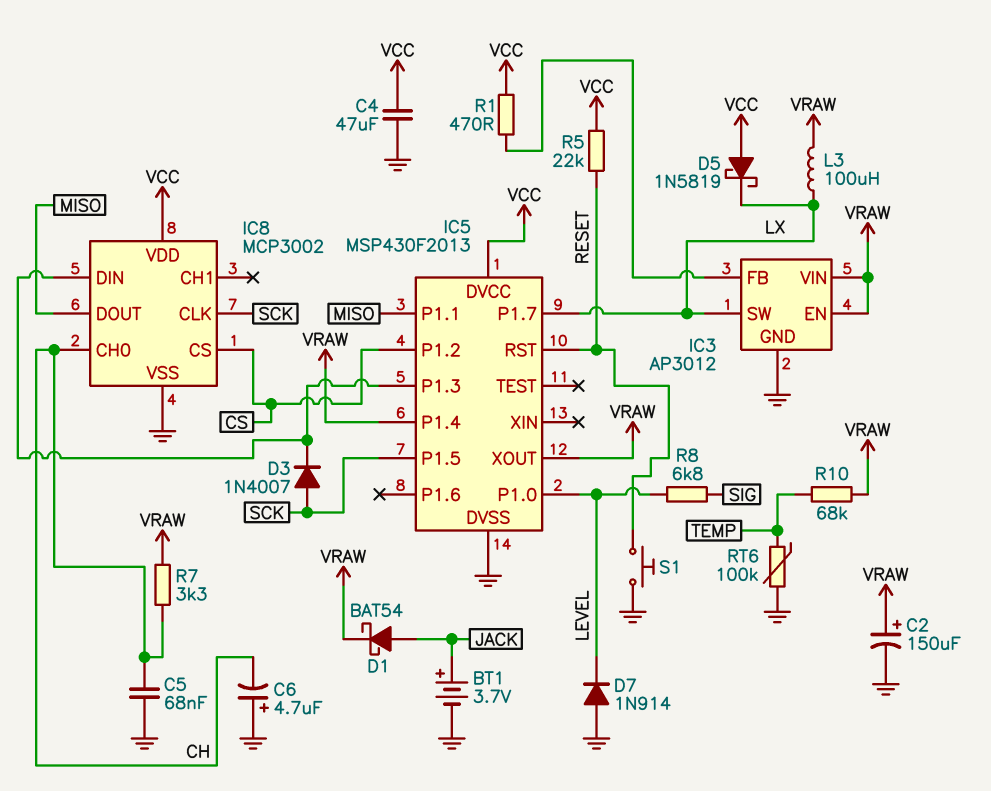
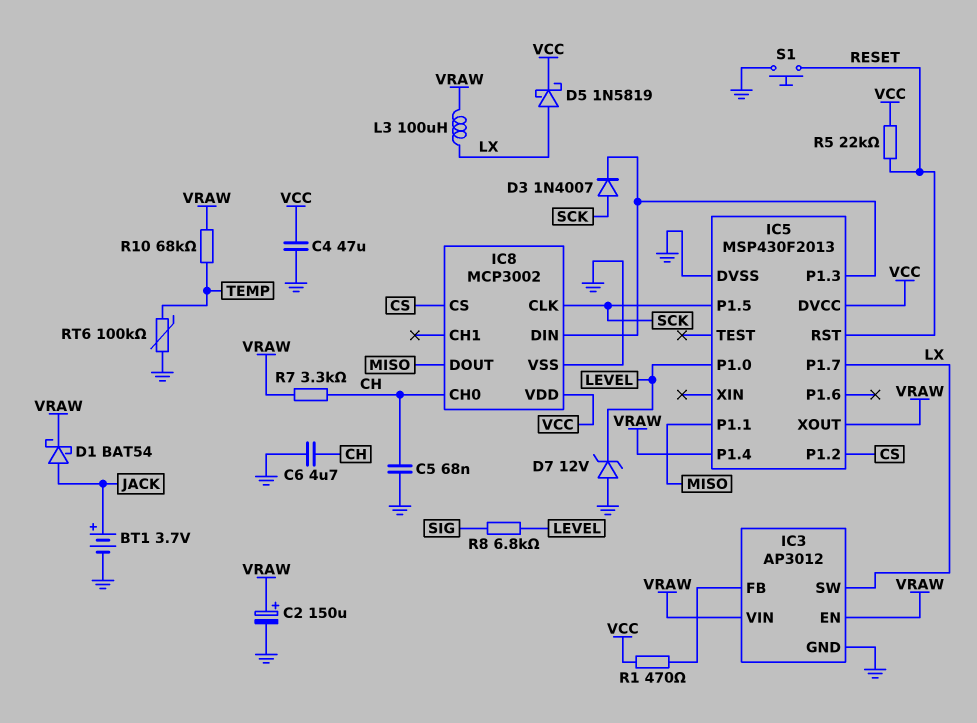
C6: 4.7uF (plus GND, minus CH) -> 4.7uF (CH, GND)
D5: schottky 1N5819 (A VCC, K LX) -> schottky 1N5819 (A LX, K VCC)
D7: diode 1N914 (A GND, K LEVEL) -> zener 12V (A GND, K LEVEL)

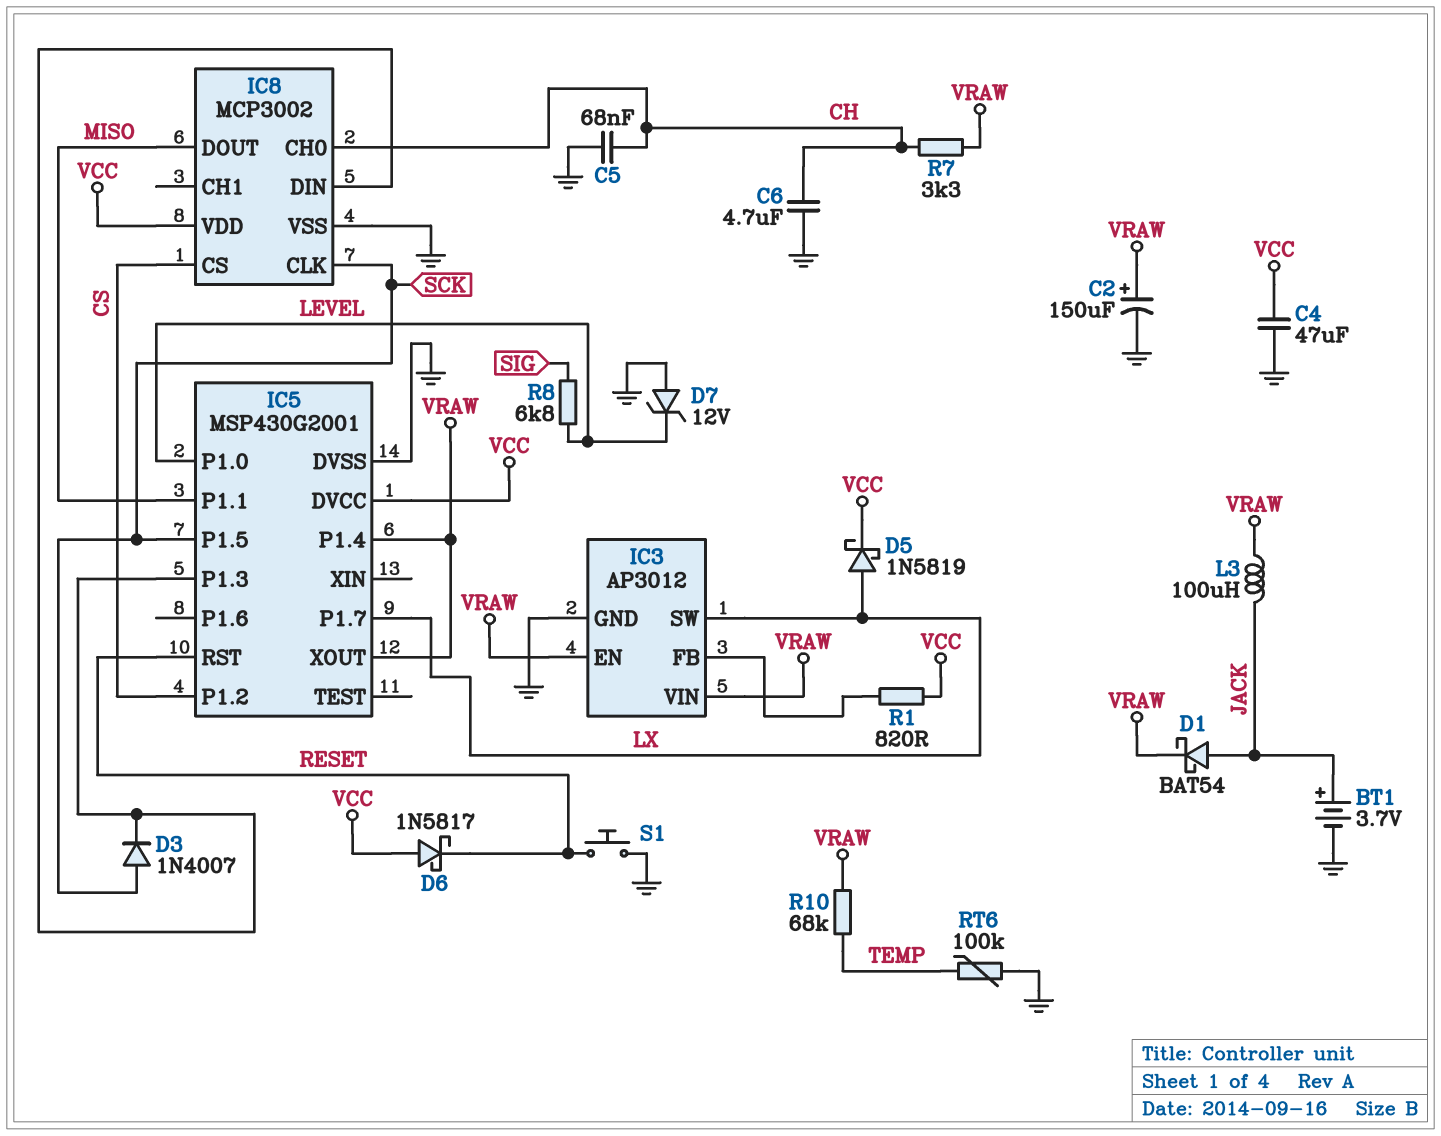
D6: none -> schottky 1N5817 (A VCC, K RESET)
IC5: MSP430F2013 -> MSP430G2001
L3: 100uH (LX, VRAW) -> 100uH (JACK, VRAW)
R1: 470 (IC3/FB, VCC) -> 820 (IC3/FB, VCC)
R5: 22k (RESET, VCC) -> none

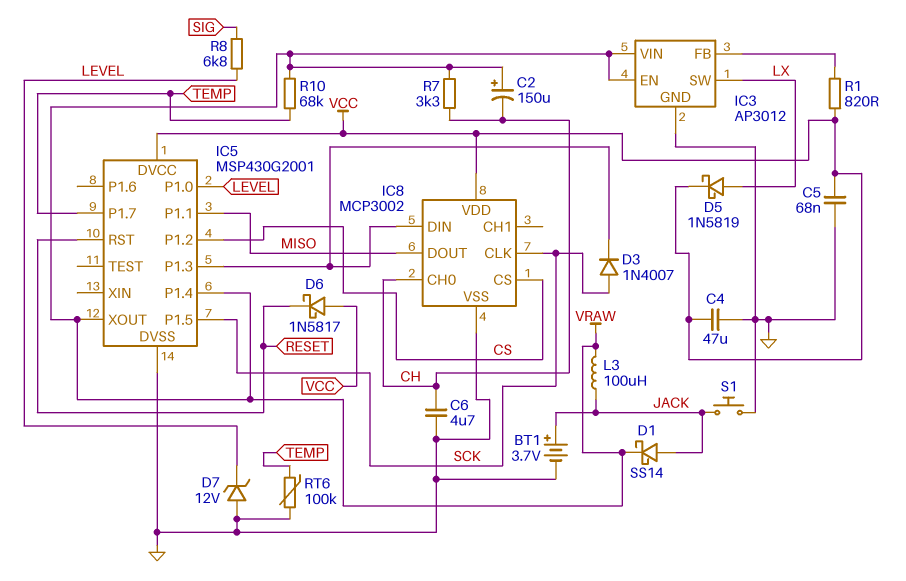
C2: 150uF (plus VRAW, minus GND) -> 150uF (plus VRAW, minus CH)
C5: 68nF (CH, GND) -> 68nF (GND, VCC)
D1: schottky BAT54 (A JACK, K VRAW) -> schottky SS14 (A JACK, K VRAW)
IC5 pin P1.7: LX -> TEMP
S1: button (GND, RESET) -> button (GND, JACK)

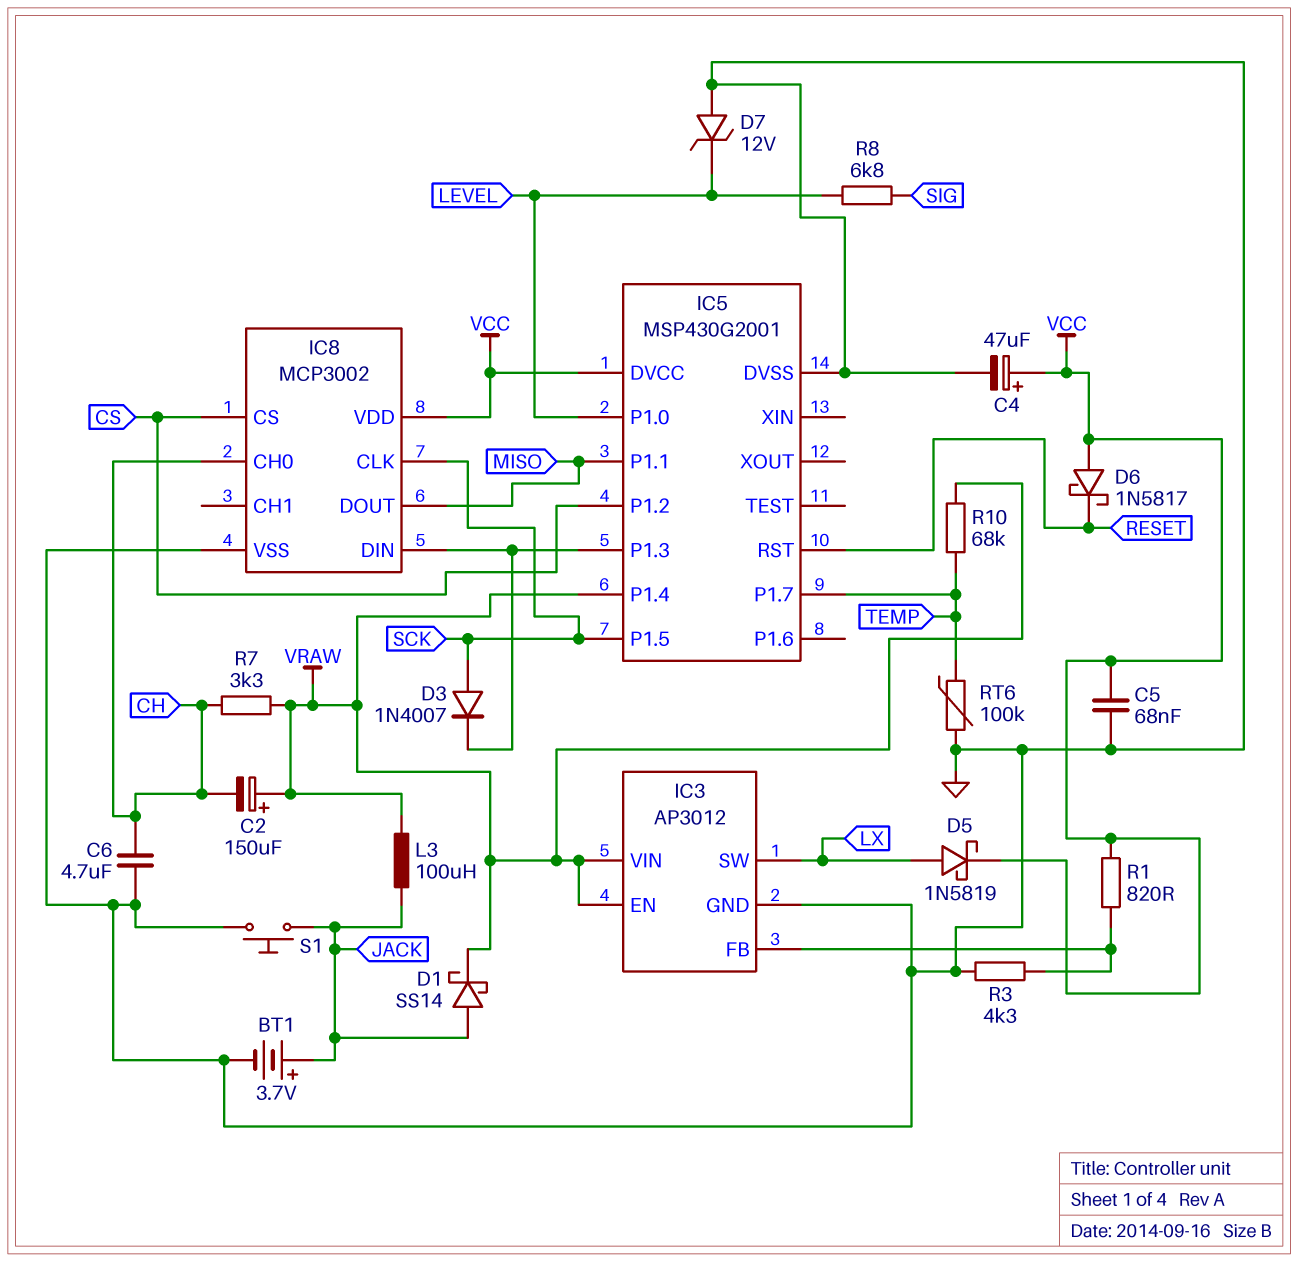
C4: 47uF (GND, VCC) -> 47uF (plus VCC, minus GND)
IC5 pin XOUT: VRAW -> none
R3: none -> 4.3k (GND, IC3/FB)

